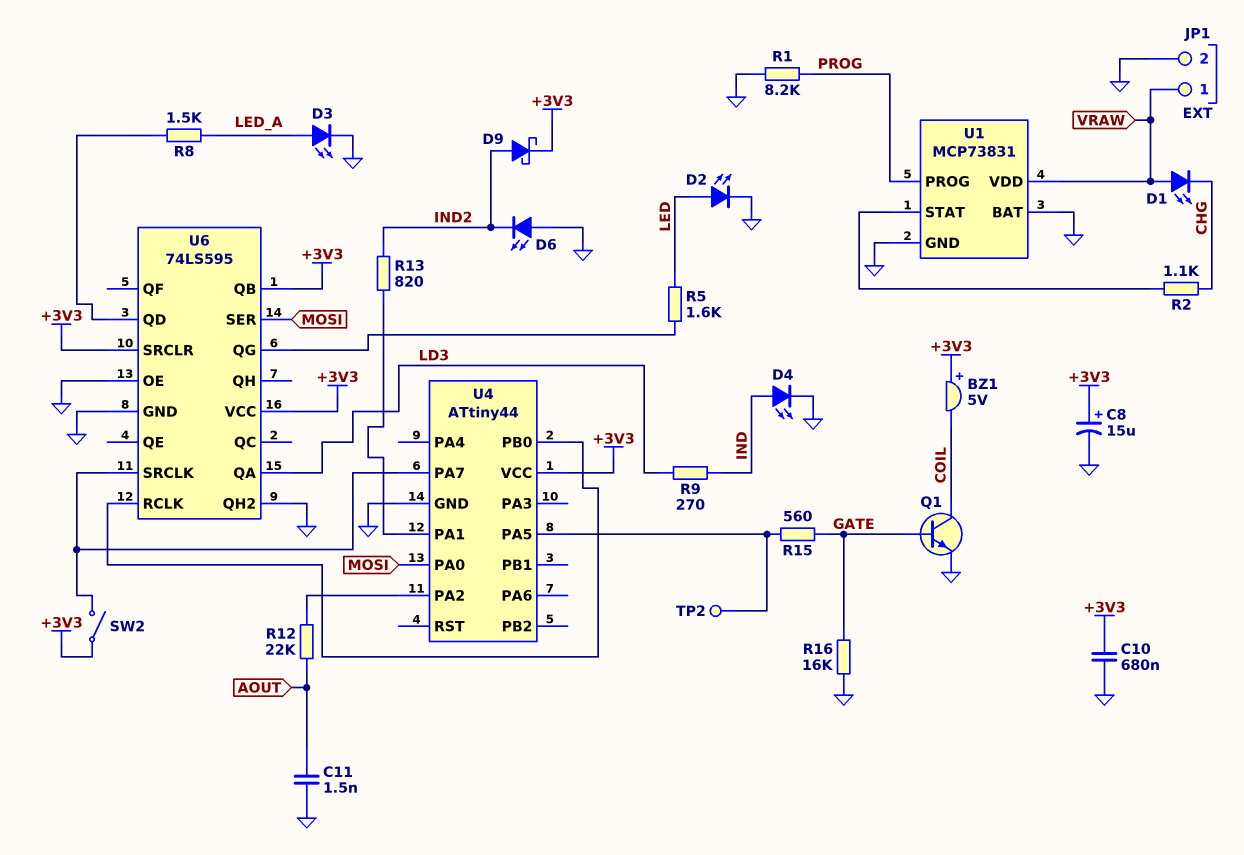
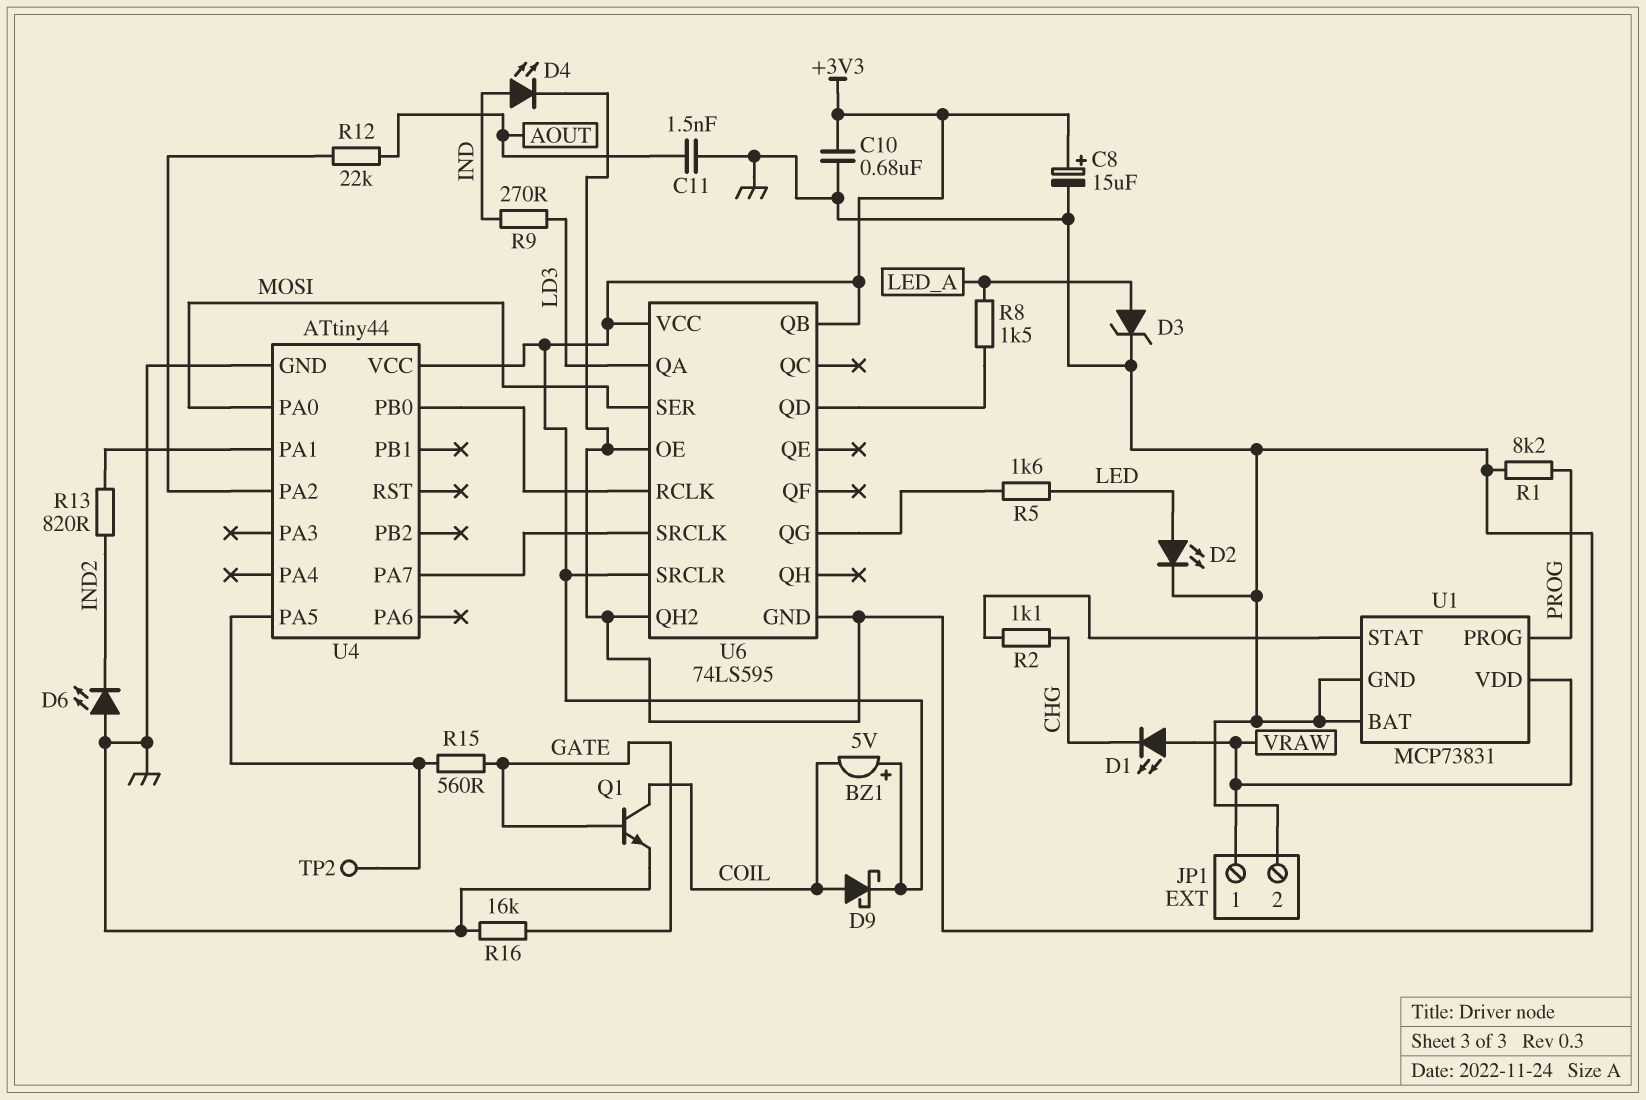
D3: LED (A LED_A, K GND) -> zener (A LED_A, K GND)
D9: schottky (A IND2, K +3V3) -> schottky (A COIL, K +3V3)
SW2: switch (+3V3, U4/PA7) -> none

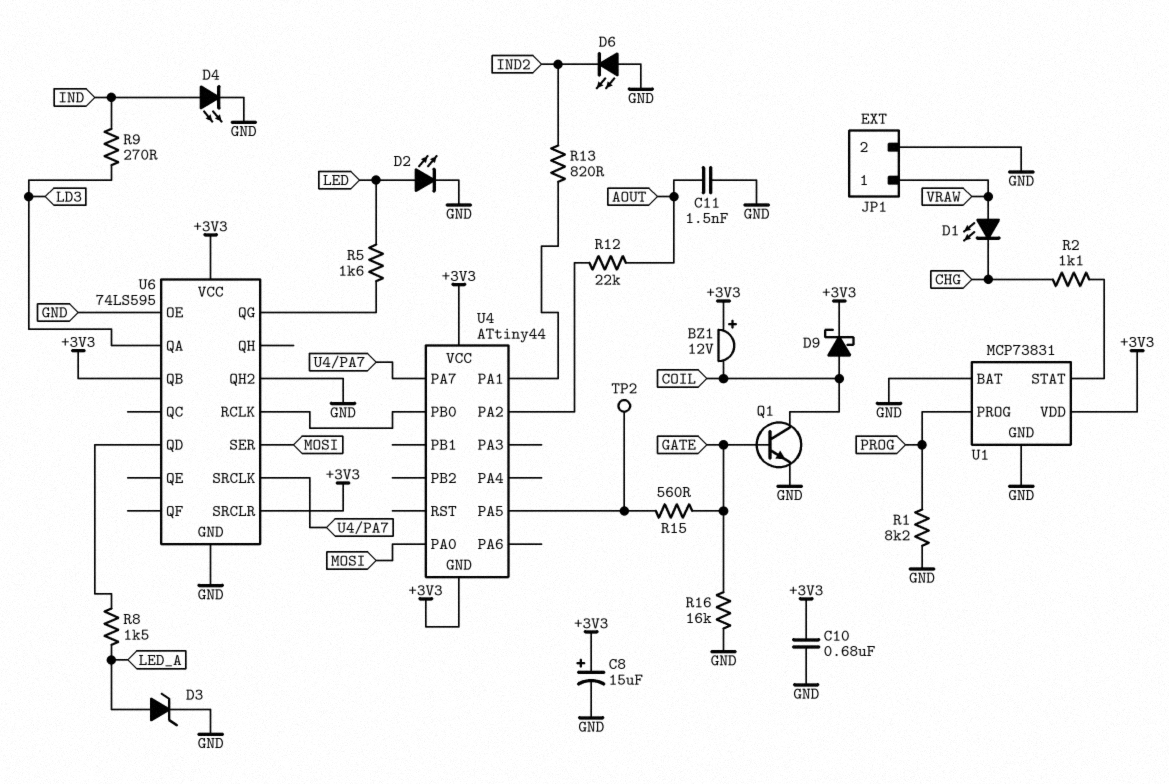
BZ1: buzzer 5V (plus +3V3, minus COIL) -> buzzer 12V (plus +3V3, minus COIL)
U1 pin VDD: VRAW -> +3V3
U4 pin GND: GND -> +3V3

